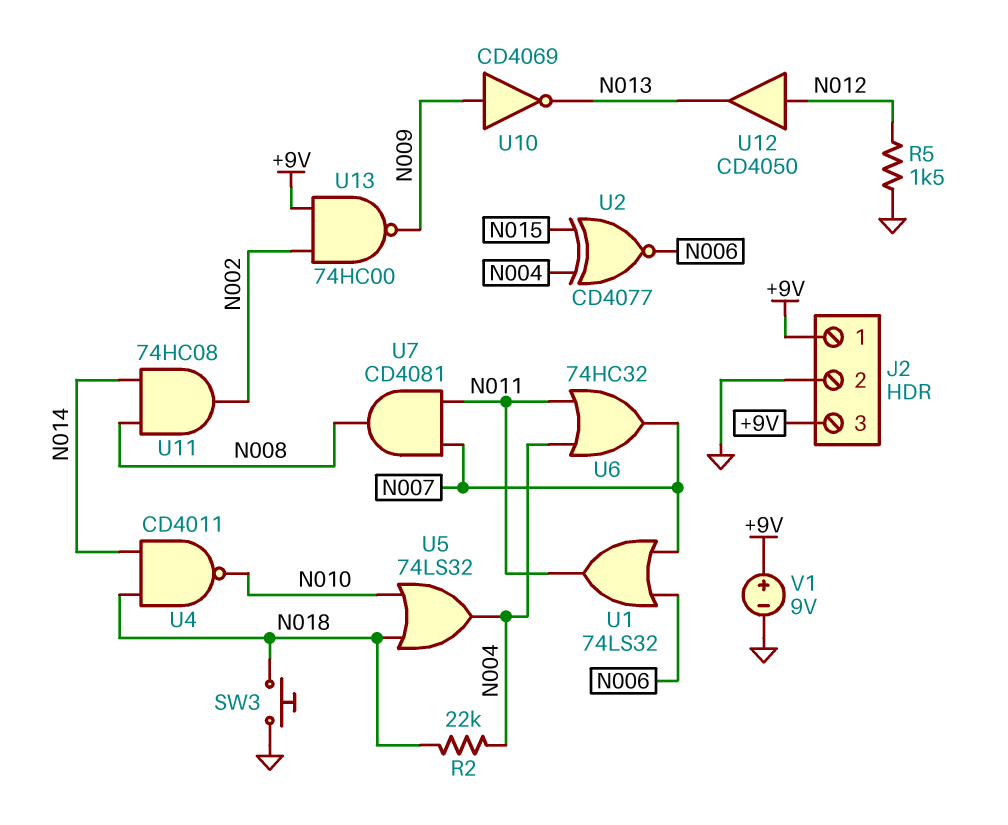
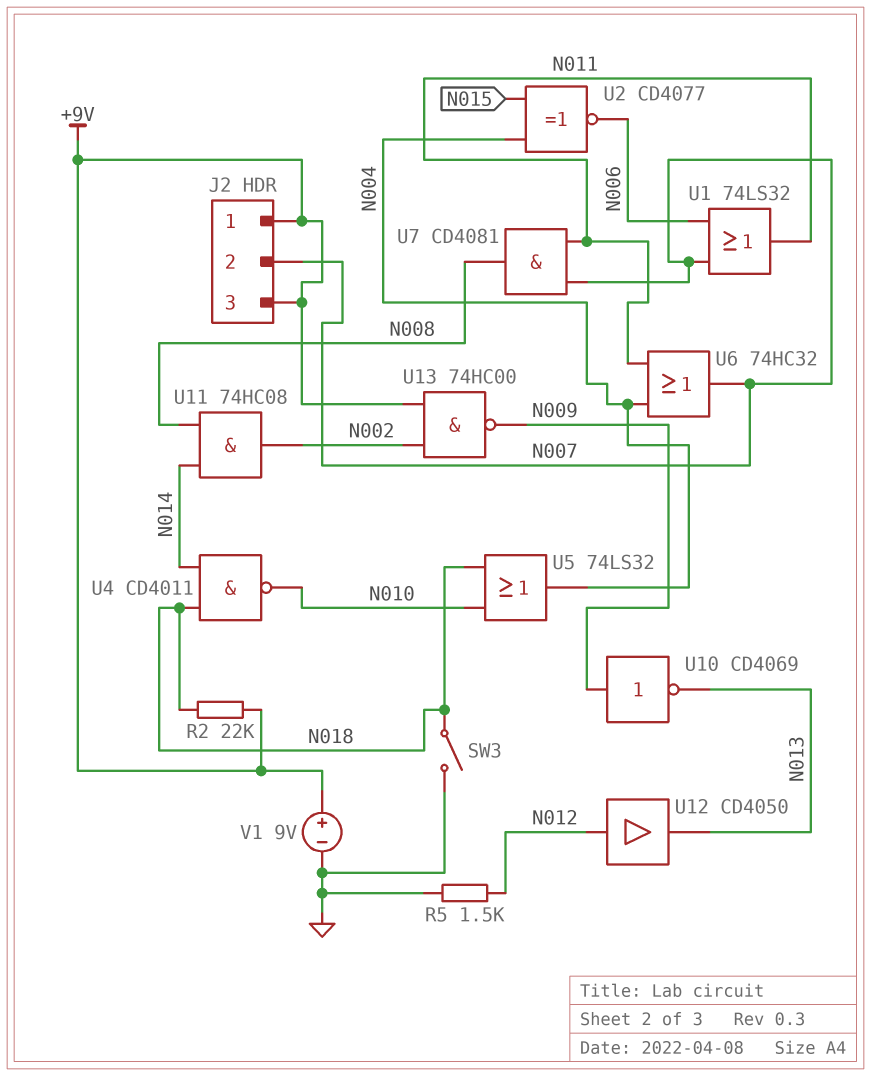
J2 pin 2: GND -> N007
R2: 22k (N004, N018) -> 22k (+9V, N018)
SW3: button (GND, N018) -> switch (GND, N018)

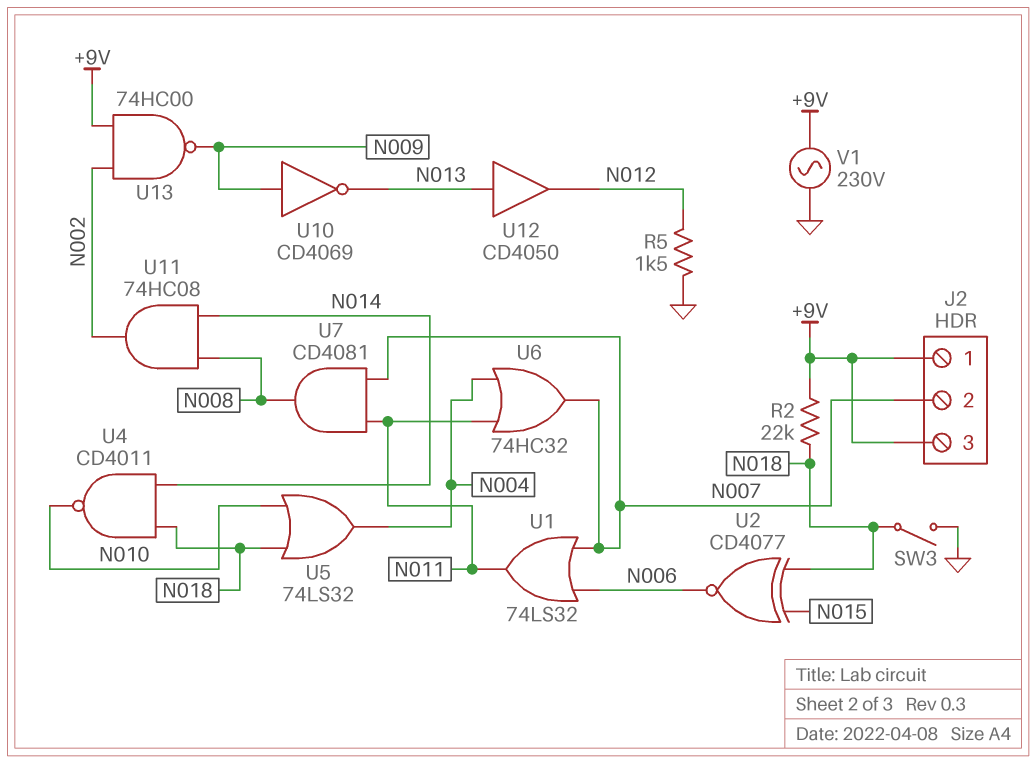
U2: XNOR CD4077 (in N004, in N015, out N006) -> XNOR CD4077 (in N015, in N018, out N006)
U12: buffer CD4050 (in N012, out N013) -> buffer CD4050 (in N013, out N012)
V1: 9V (plus +9V, minus GND) -> AC 230V (+9V, GND)

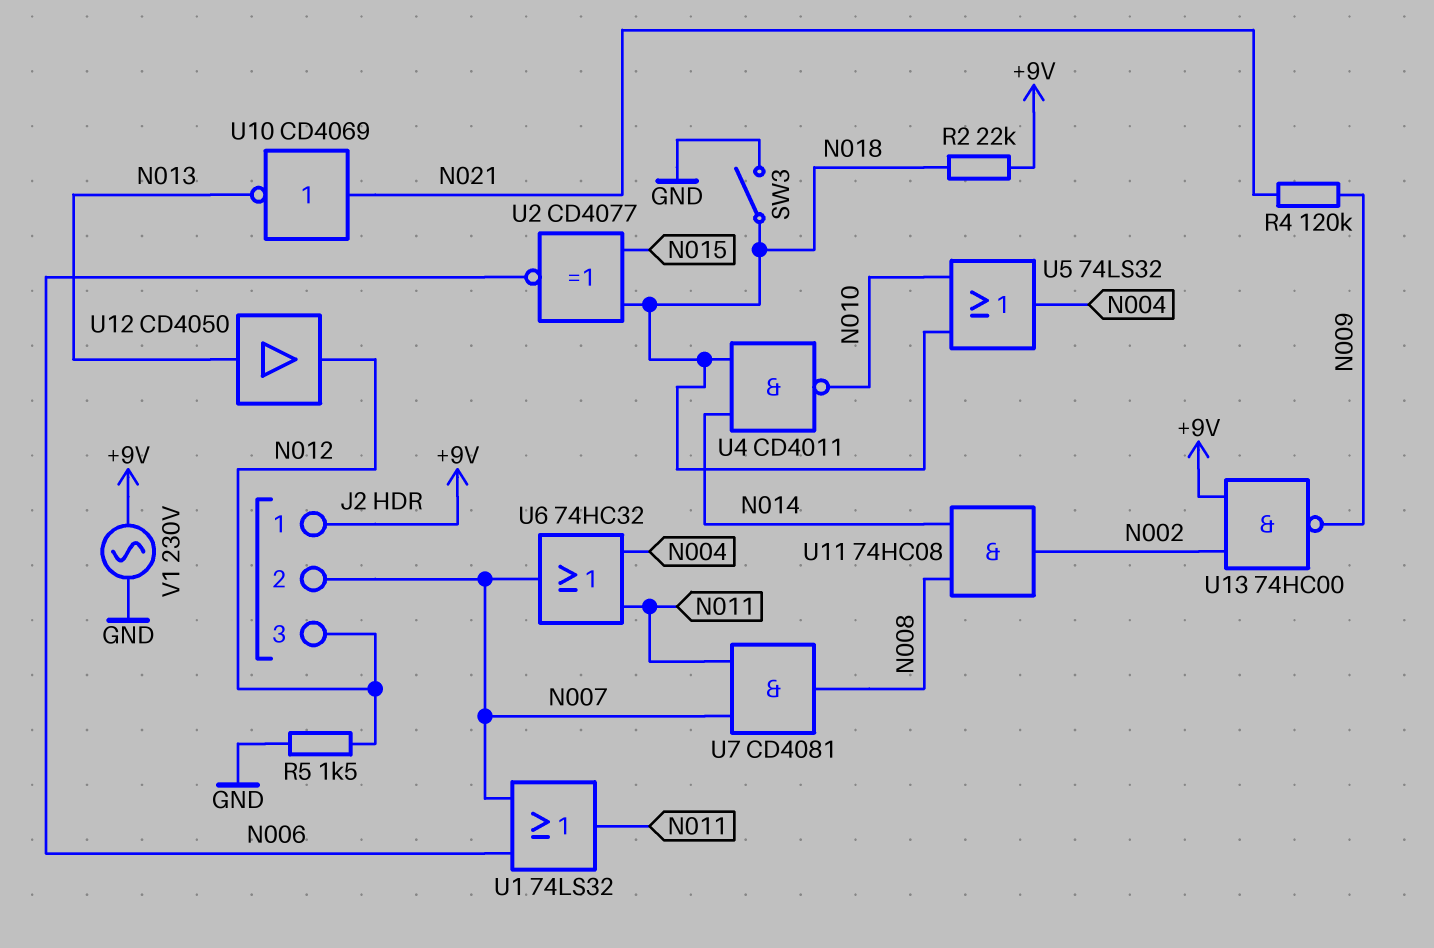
J2 pin 3: +9V -> N012
R4: none -> 120k (N009, N021)
U10: NOT CD4069 (in N009, out N013) -> NOT CD4069 (in N021, out N013)

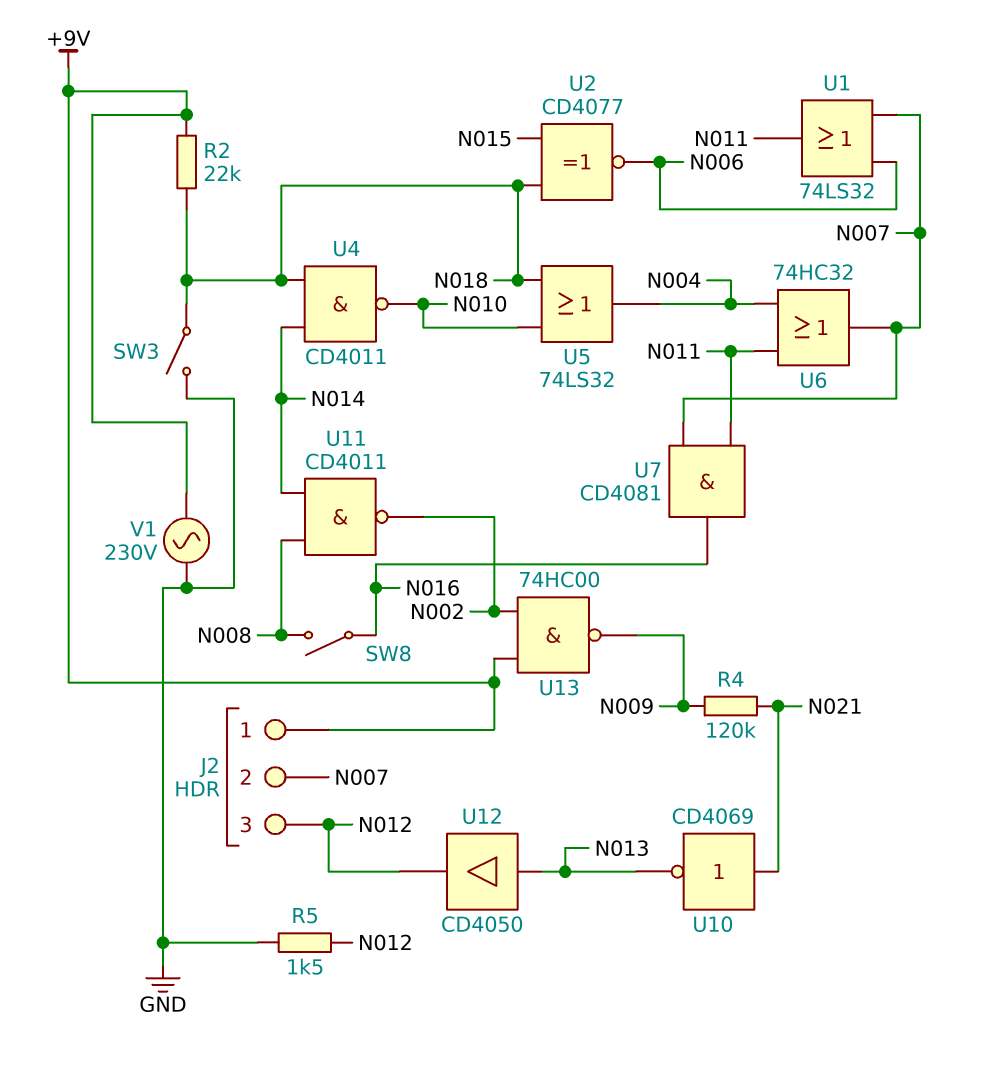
SW8: none -> switch (N008, N016)
U7: AND CD4081 (in N007, in N011, out N008) -> AND CD4081 (in N007, in N011, out N016)
U11: AND 74HC08 (in N008, in N014, out N002) -> NAND CD4011 (in N008, in N014, out N002)

